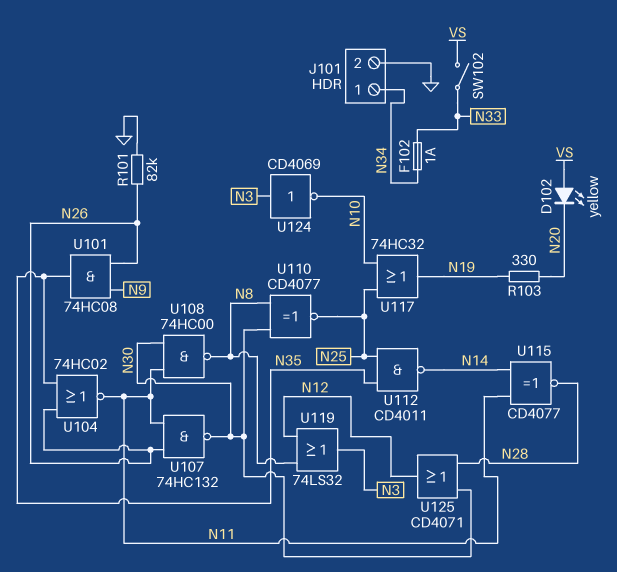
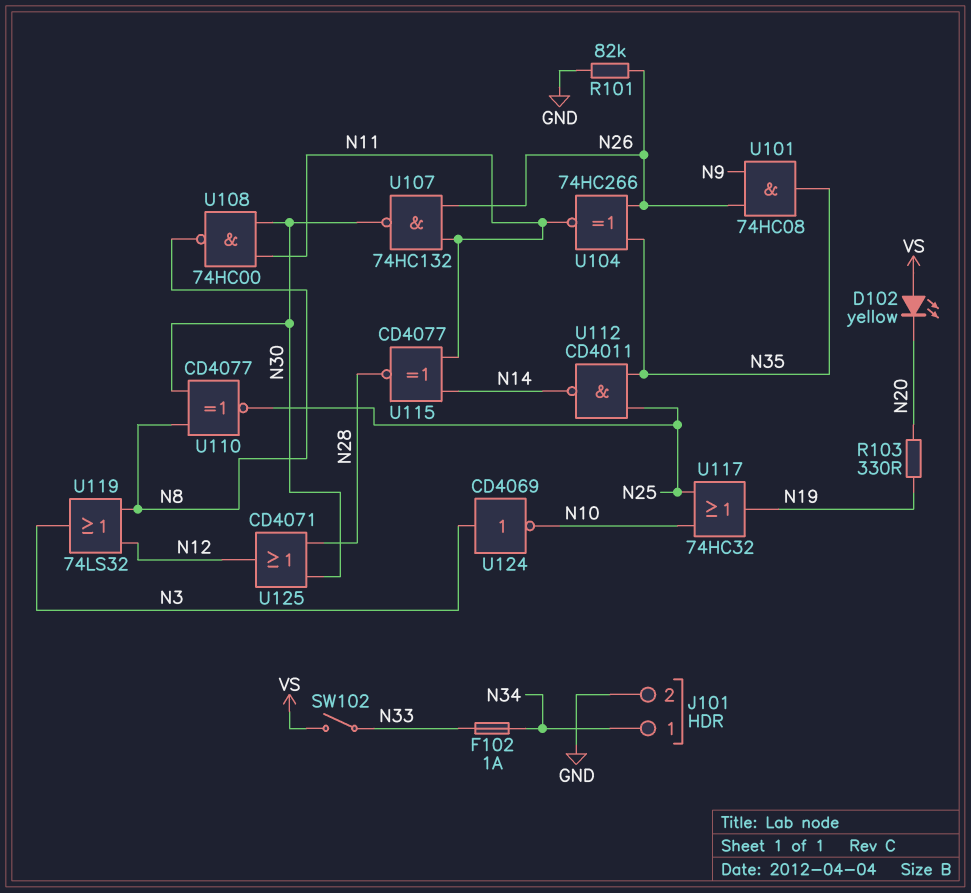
U104: NOR 74HC02 (in N26, in N35, out N11) -> XNOR 74HC266 (in N26, in N35, out N11)

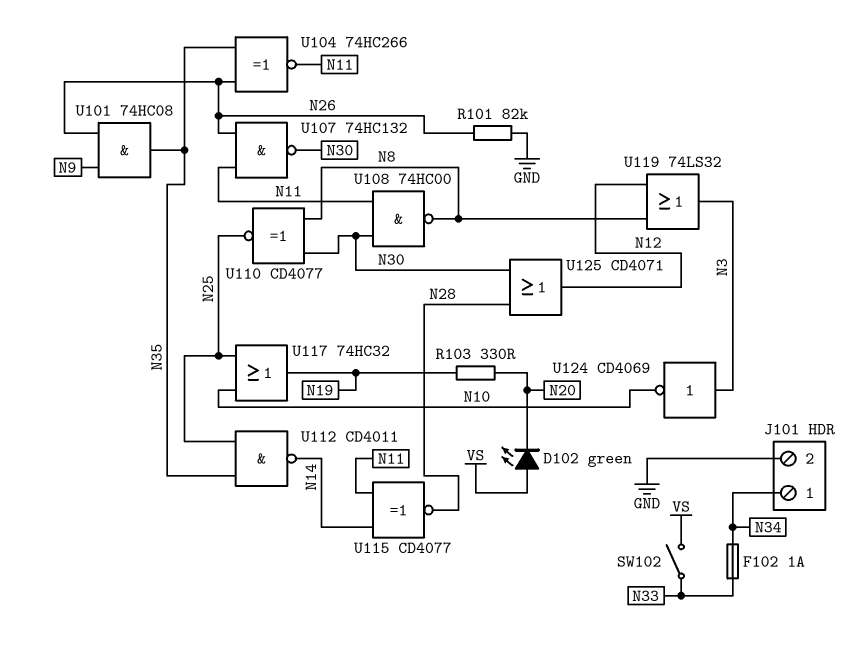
D102: LED yellow (A VS, K N20) -> LED green (A VS, K N20)

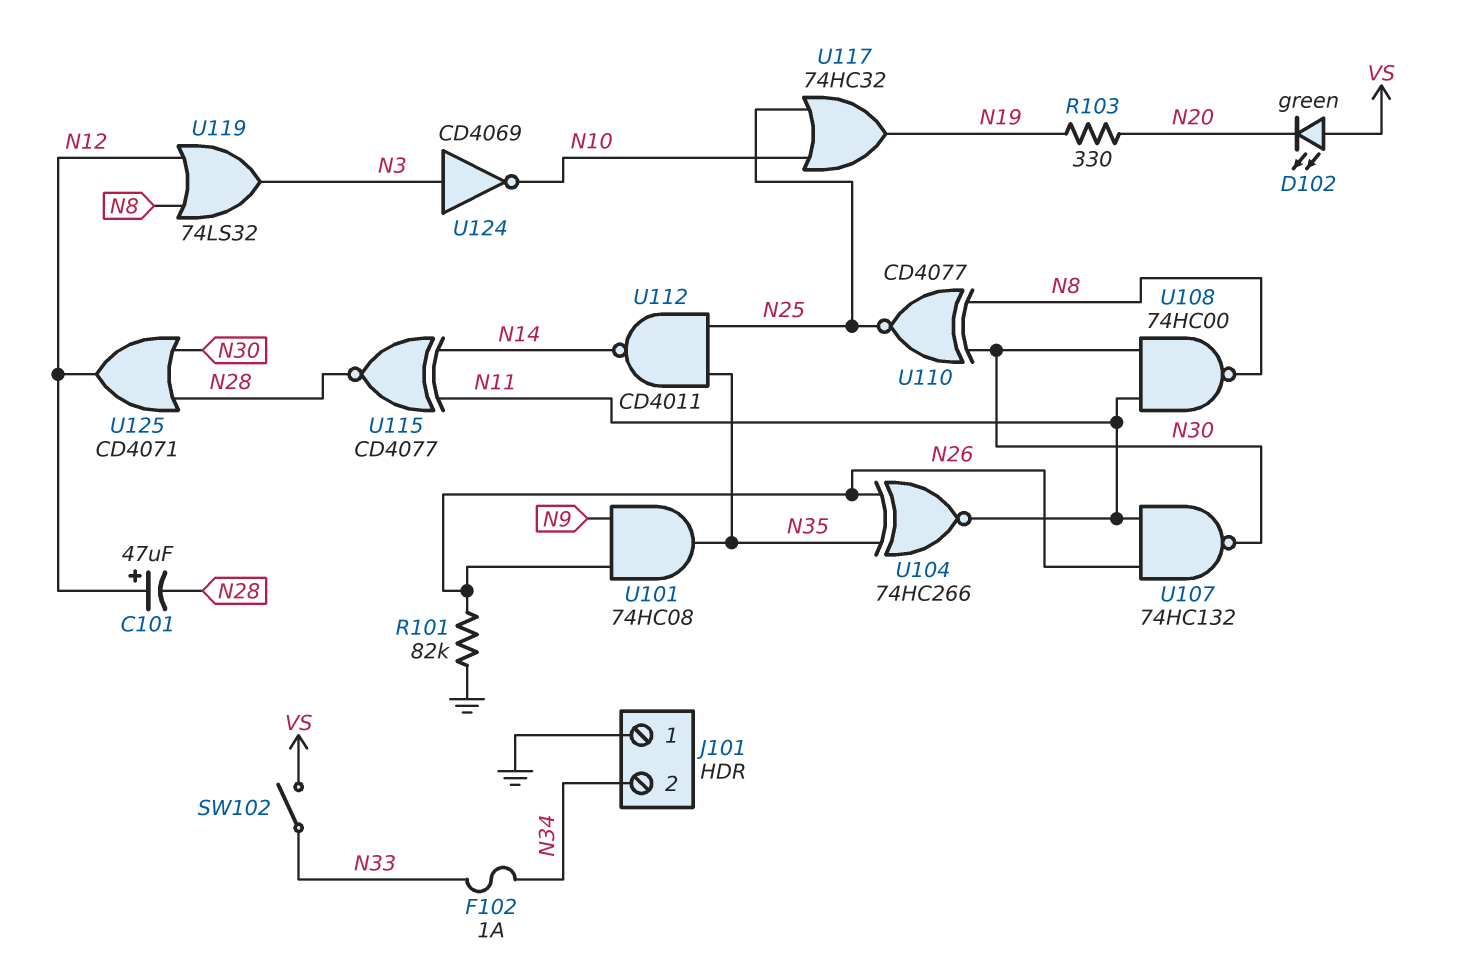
C101: none -> 47uF (plus N12, minus N28)
J101 pin 1: N34 -> GND
J101 pin 2: GND -> N34

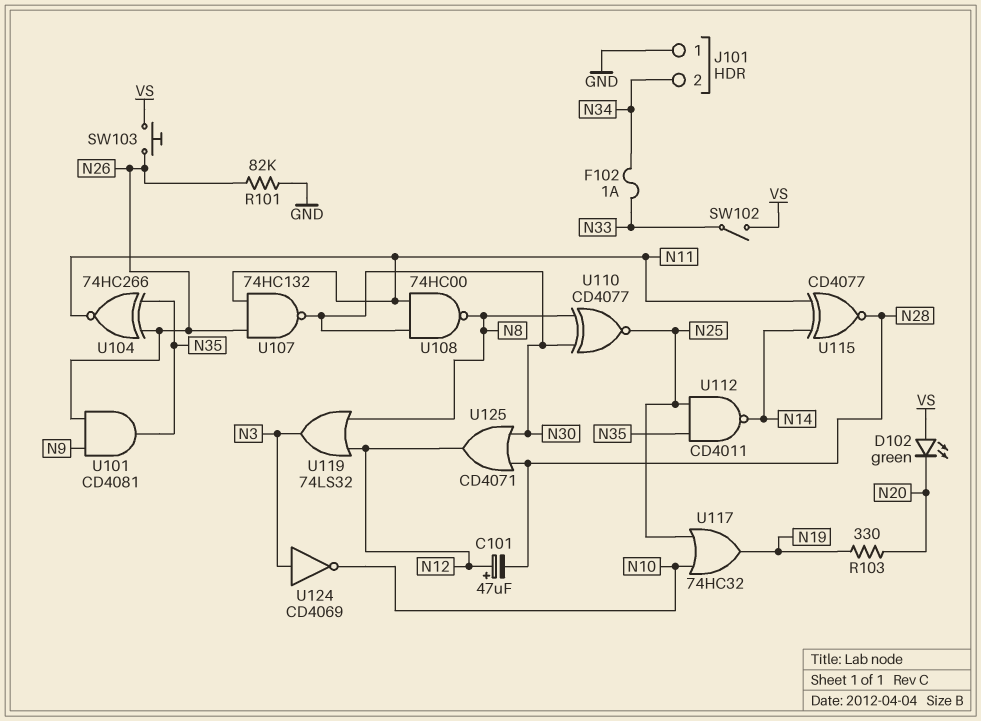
SW103: none -> button (N26, VS)
U101: AND 74HC08 (in N9, in N26, out N35) -> AND CD4081 (in N9, in N26, out N35)

